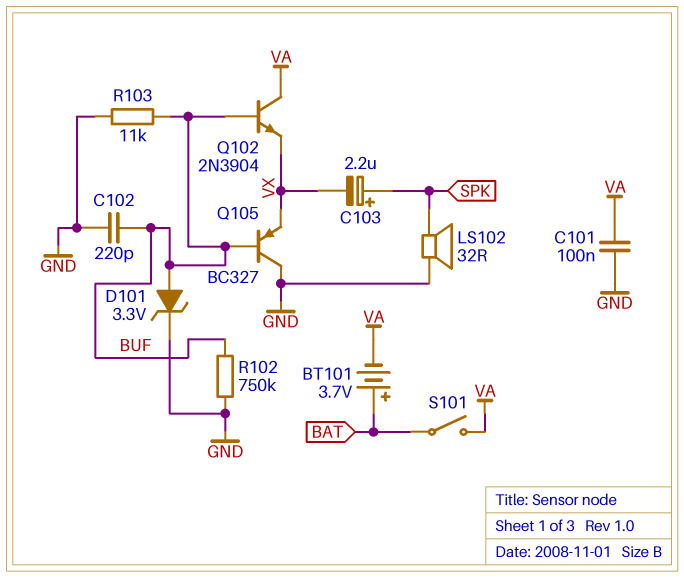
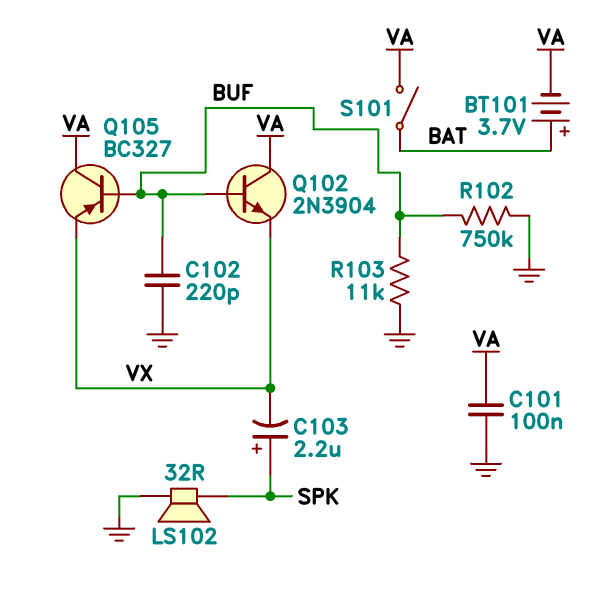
D101: zener 3.3V (A BUF, K GND) -> none
Q105: PNP BC327 (B BUF, C GND, E VX) -> PNP BC327 (B BUF, C VA, E VX)

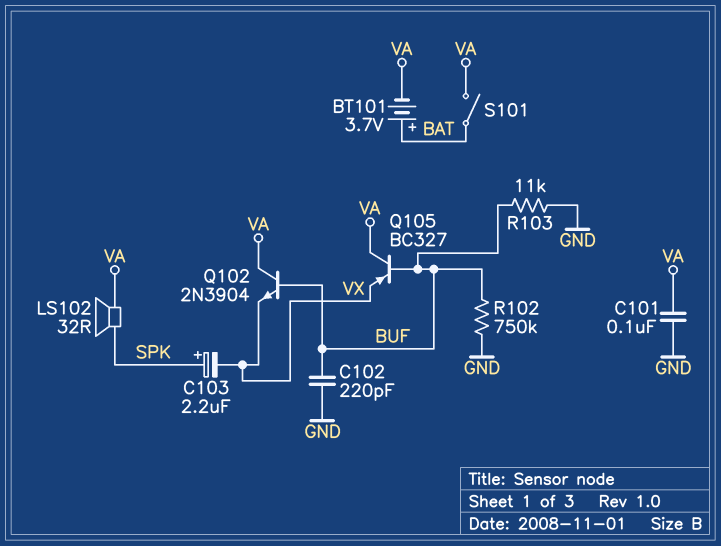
LS102: speaker 32R (GND, SPK) -> speaker 32R (SPK, VA)

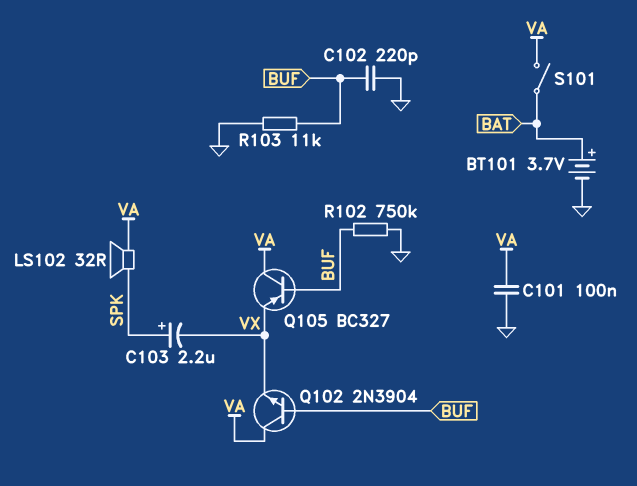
BT101: 3.7V (plus BAT, minus VA) -> 3.7V (plus BAT, minus GND)

